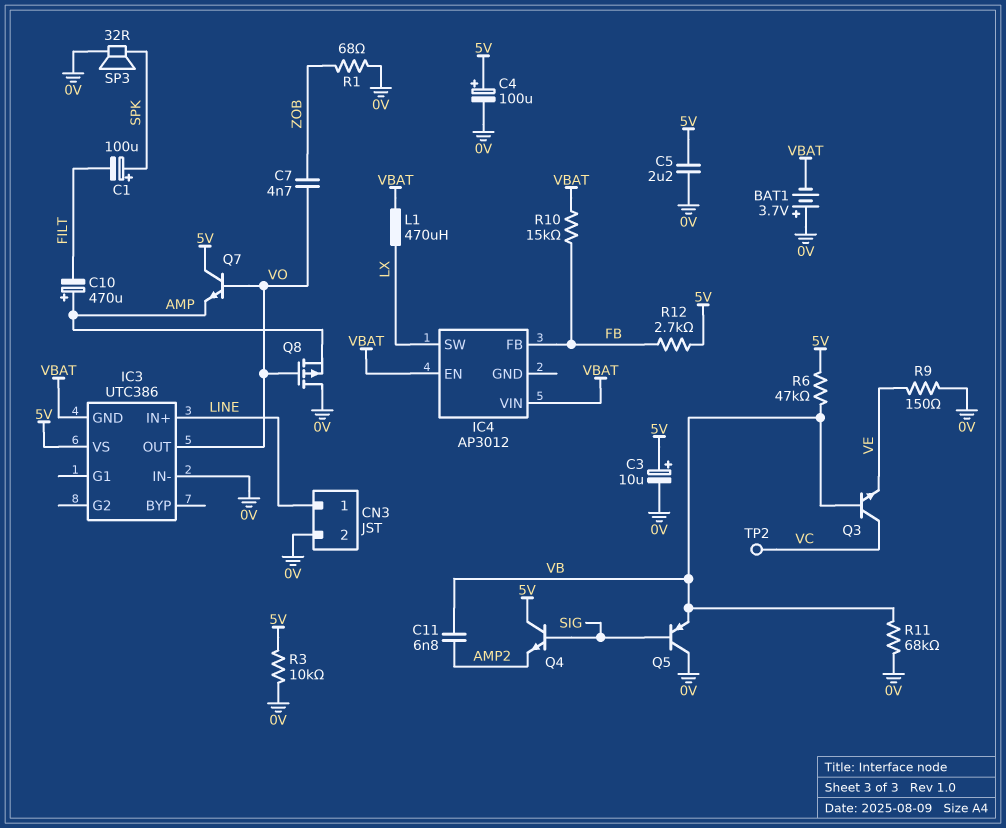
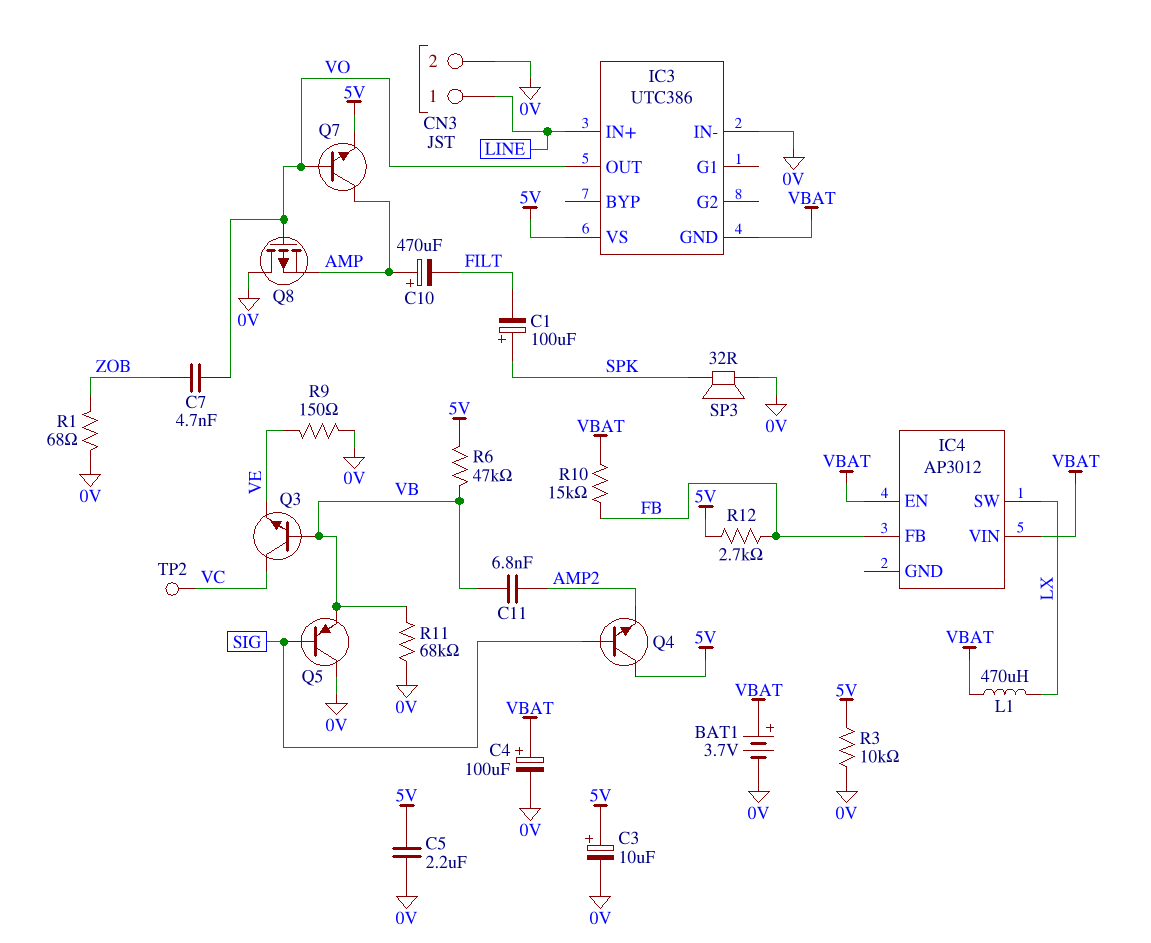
BAT1: 3.7V (plus 0V, minus VBAT) -> 3.7V (plus VBAT, minus 0V)
C4: 100uF (plus 5V, minus 0V) -> 100uF (plus VBAT, minus 0V)
Q7: NPN (B VO, C 5V, E AMP) -> NPN (B VO, C AMP, E 5V)

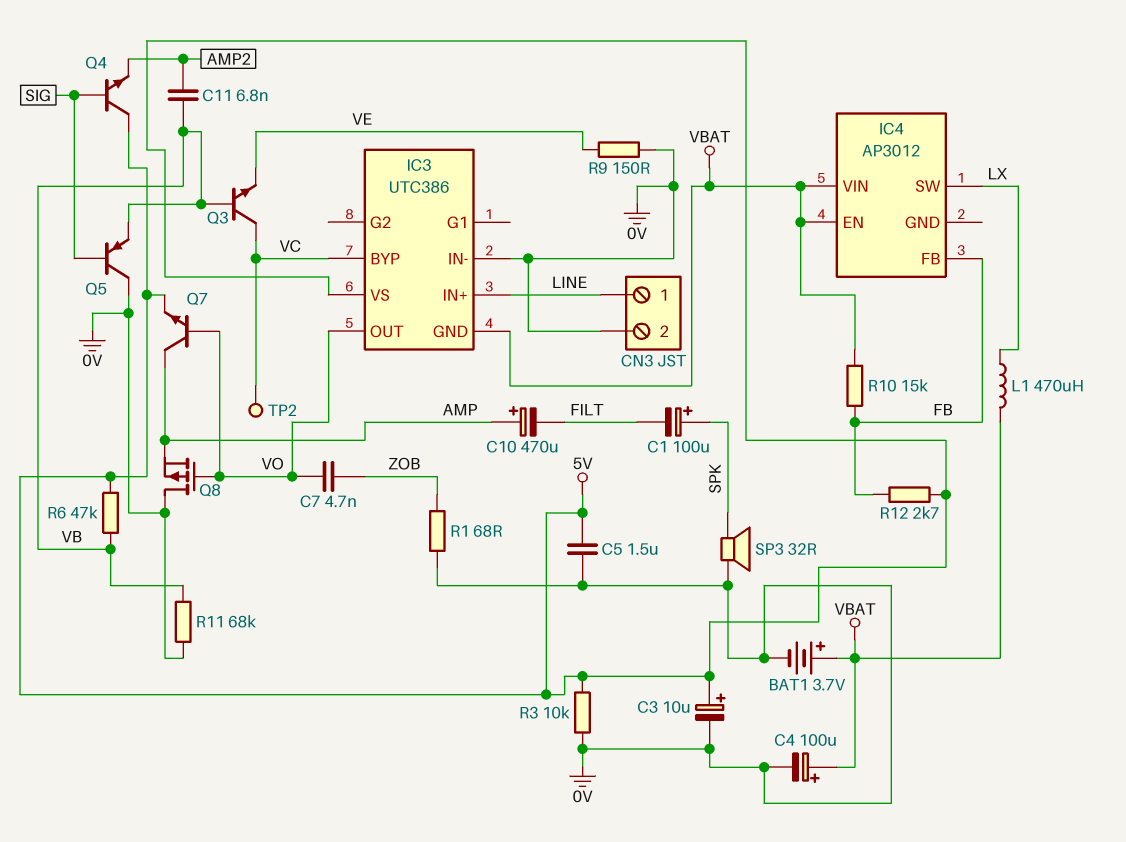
C5: 2.2uF (0V, 5V) -> 1.5uF (0V, 5V)
IC3 pin BYP: none -> VC

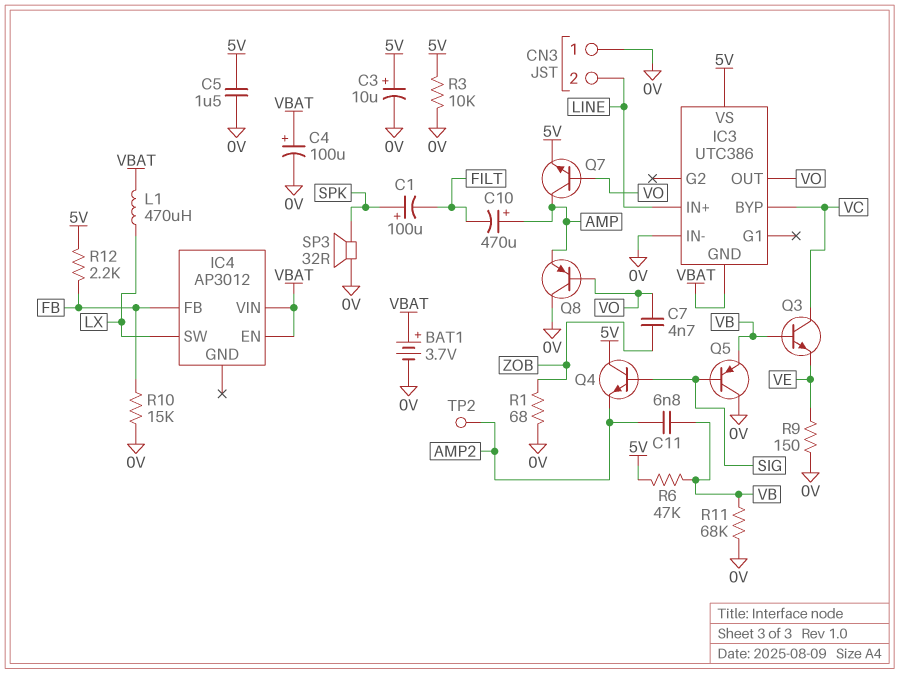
CN3 pin 1: LINE -> 0V
CN3 pin 2: 0V -> LINE
Q8: PMOS (G VO, D 0V, S AMP) -> PNP (B VO, C 0V, E AMP)
R10: 15k (FB, VBAT) -> 15k (0V, FB)
R12: 2.7k (5V, FB) -> 2.2k (5V, FB)
TP2: test point (VC) -> test point (AMP2)

